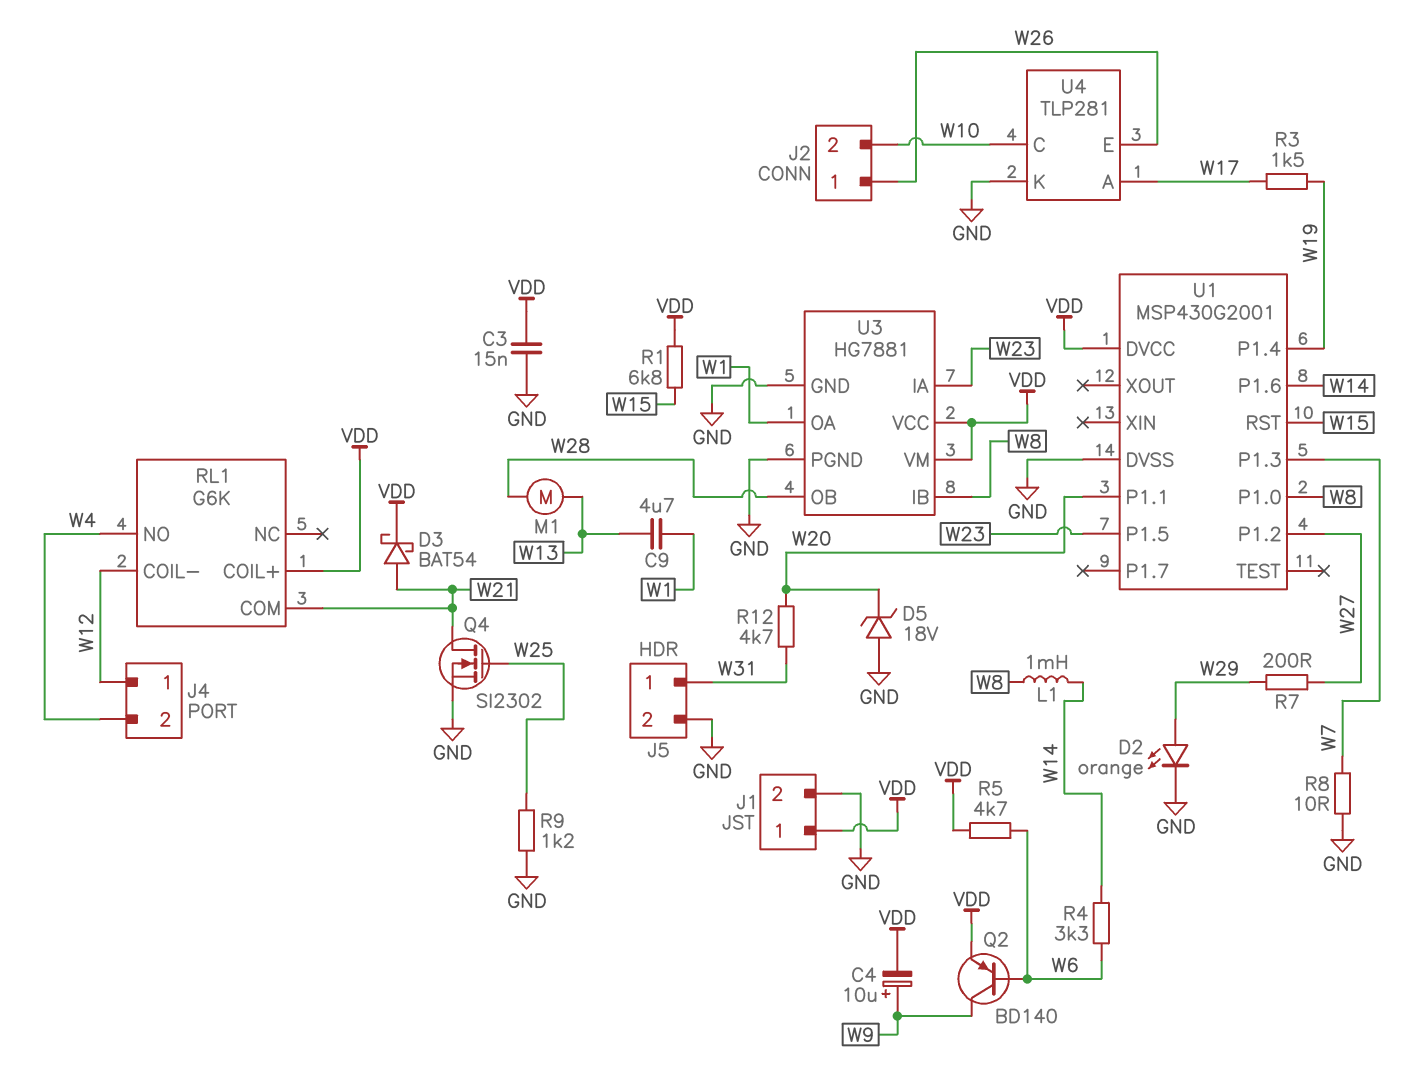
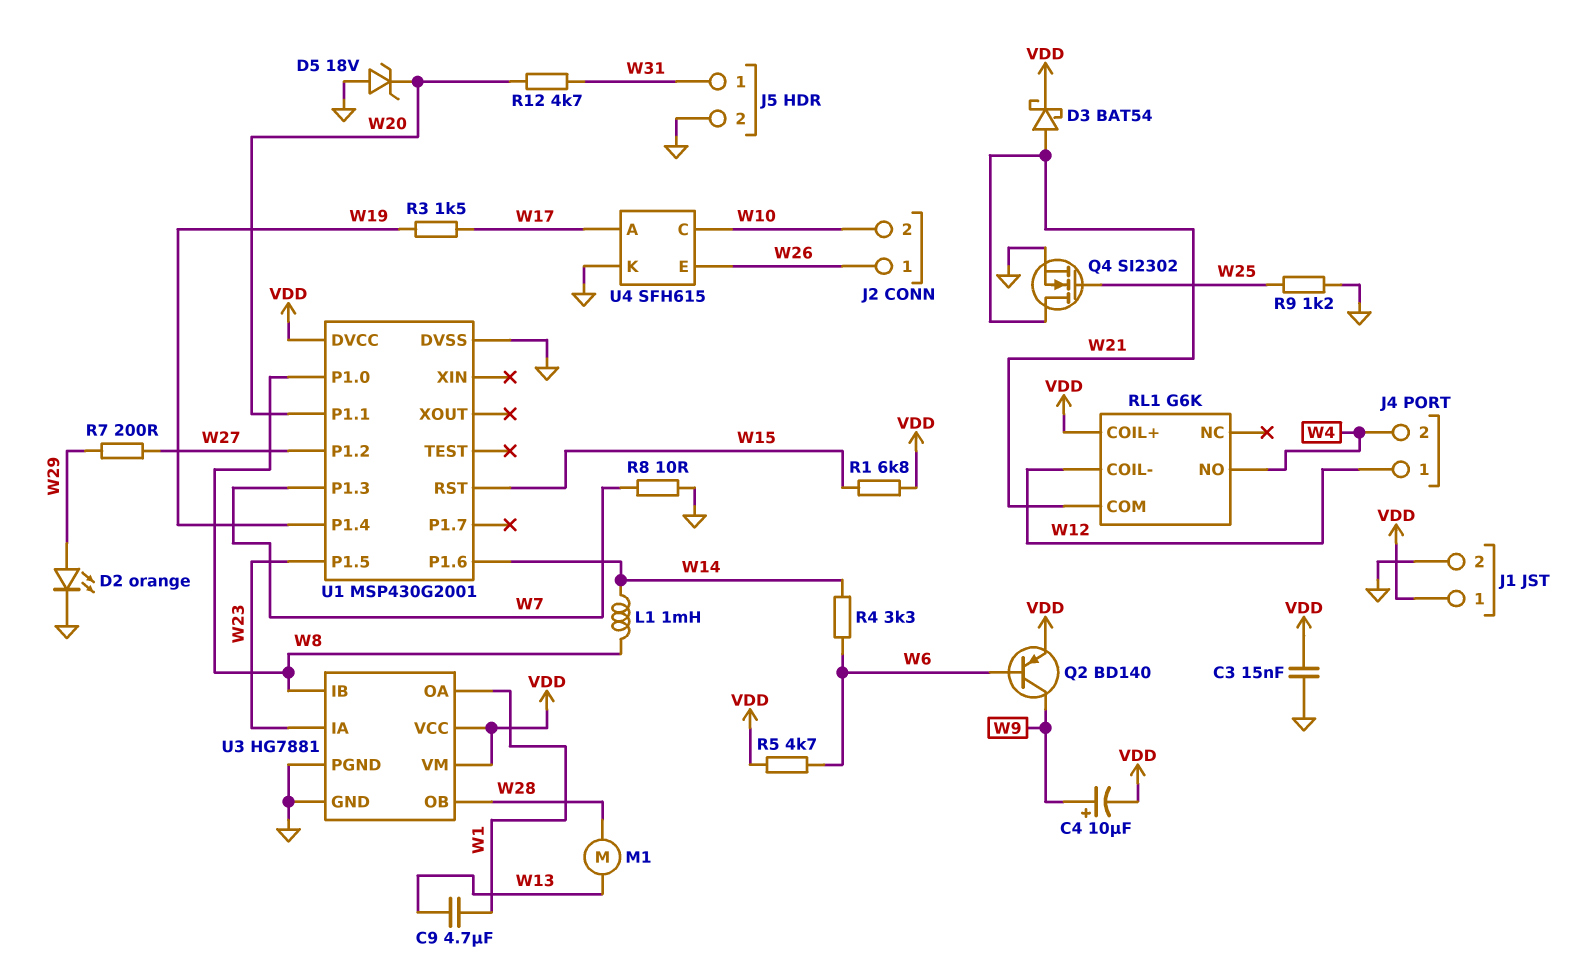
U4: TLP281 -> SFH615

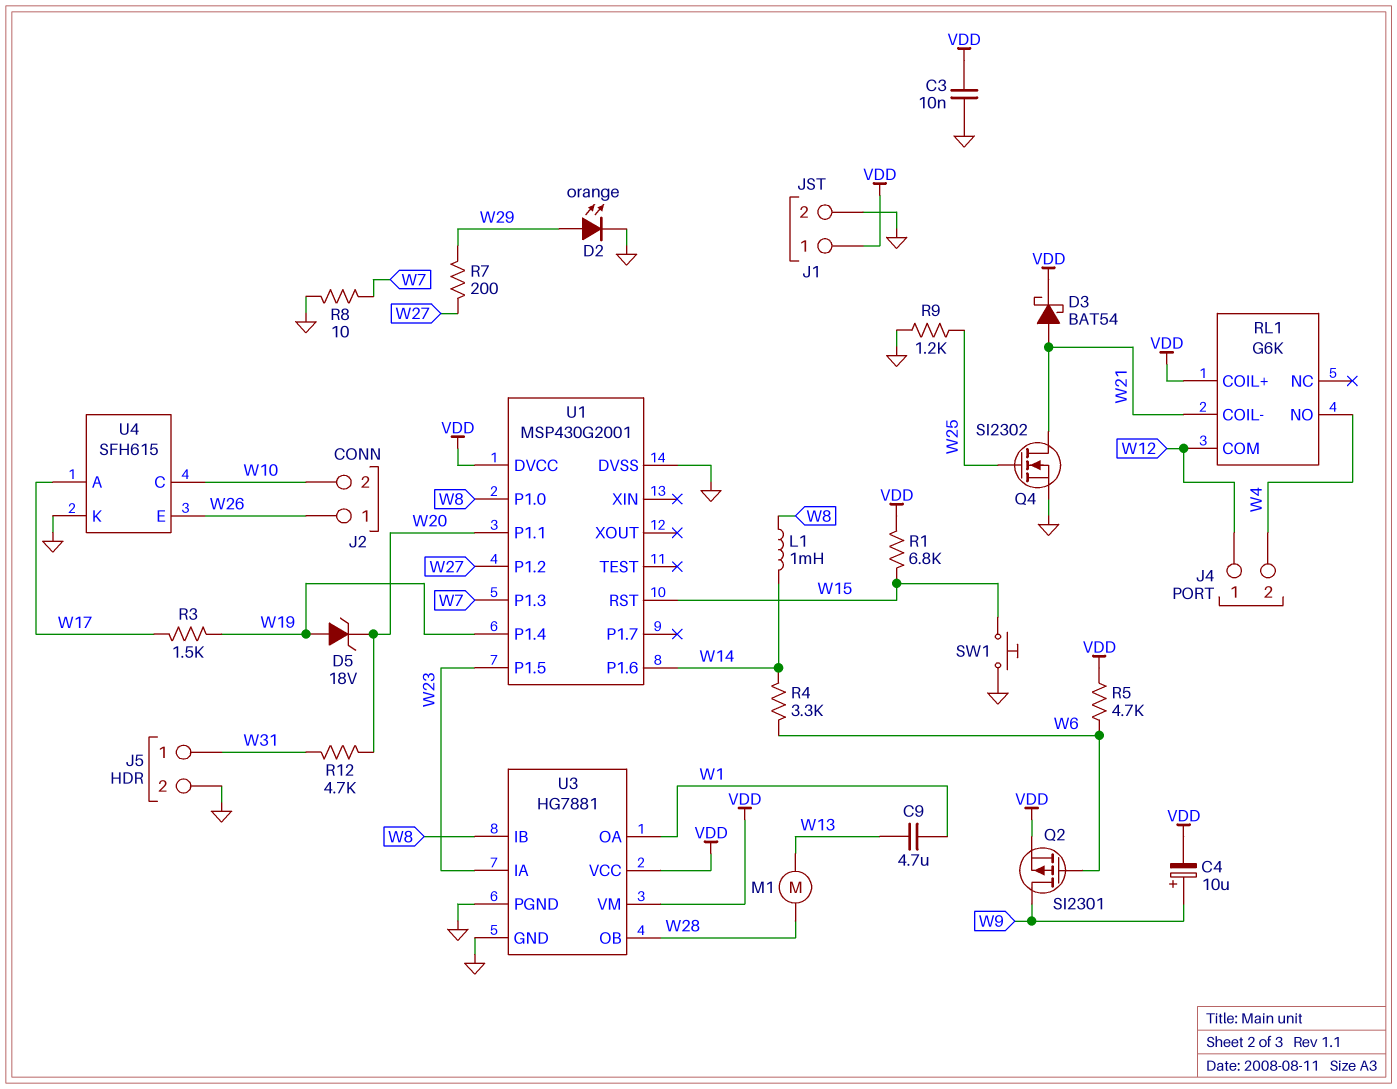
C3: 15nF (GND, VDD) -> 10nF (GND, VDD)
D5: zener 18V (A GND, K W20) -> zener 18V (A W19, K W20)
Q2: PNP BD140 (B W6, C W9, E VDD) -> PMOS SI2301 (G W6, D W9, S VDD)
RL1 pin COIL-: W12 -> W21
RL1 pin COM: W21 -> W12
SW1: none -> button (GND, W15)

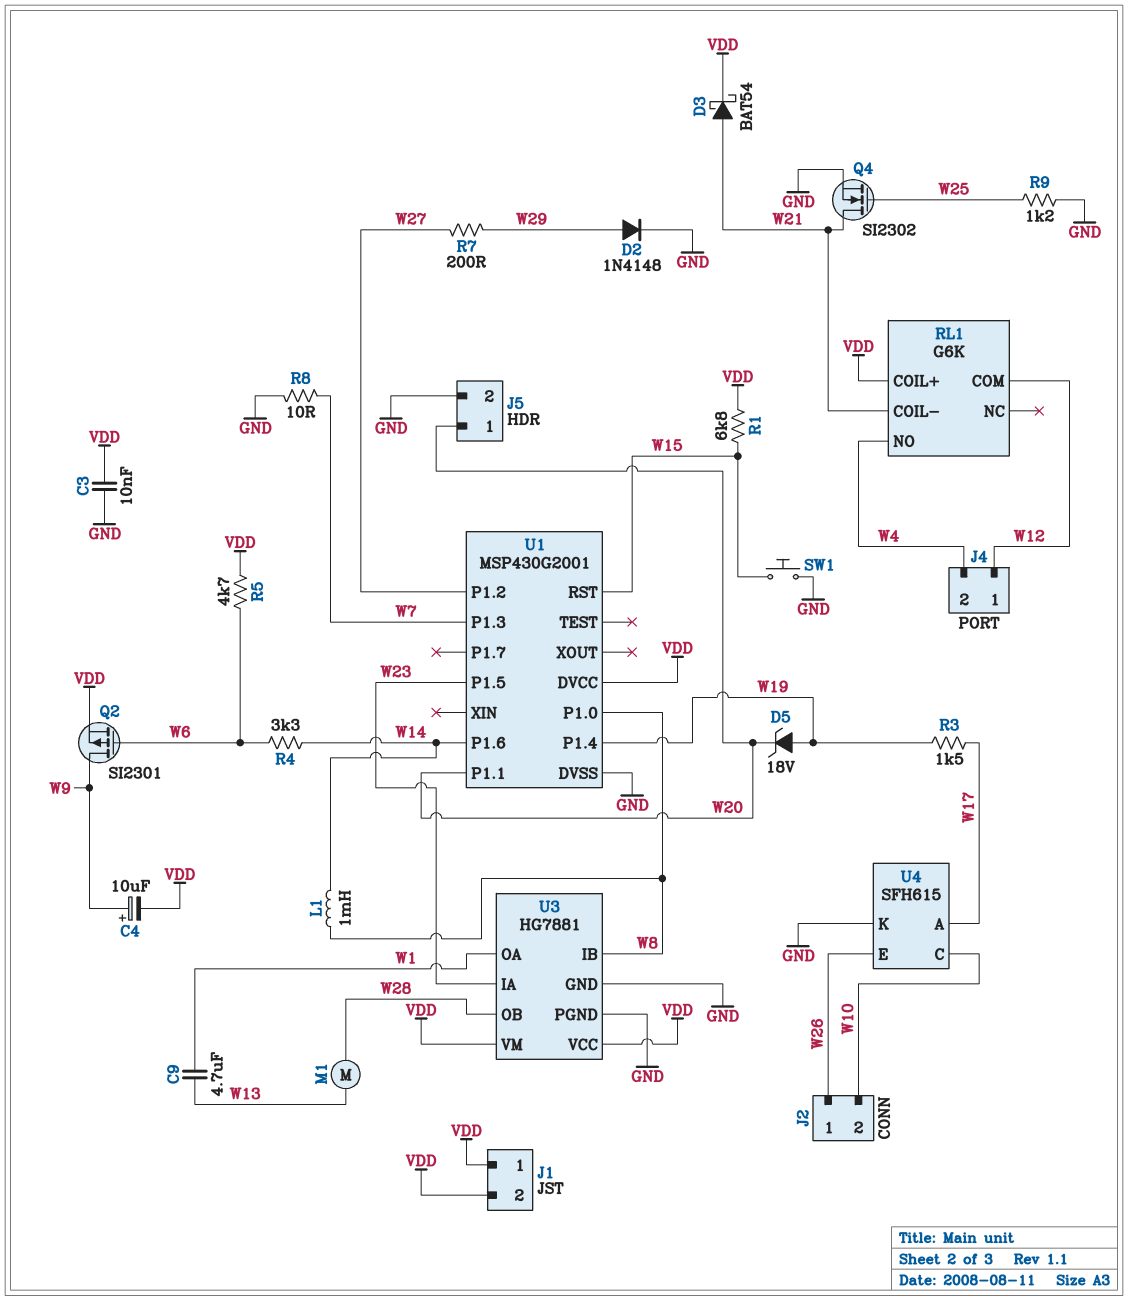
D2: LED orange (A W29, K GND) -> diode 1N4148 (A W29, K GND)
J1 pin 2: GND -> VDD
J5 pin 1: W31 -> W20
R12: 4.7k (W20, W31) -> none

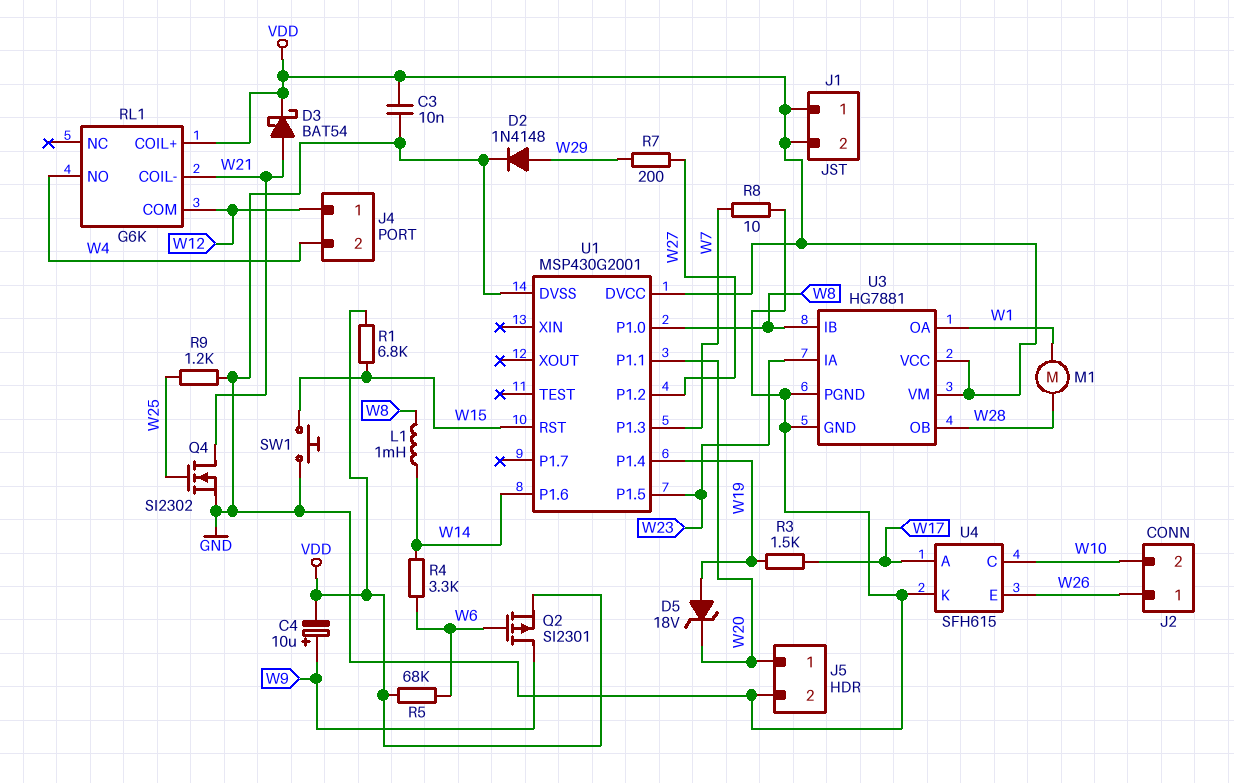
C9: 4.7uF (W1, W13) -> none
M1: motor (W13, W28) -> motor (W1, W28)
R5: 4.7k (VDD, W6) -> 68k (VDD, W6)

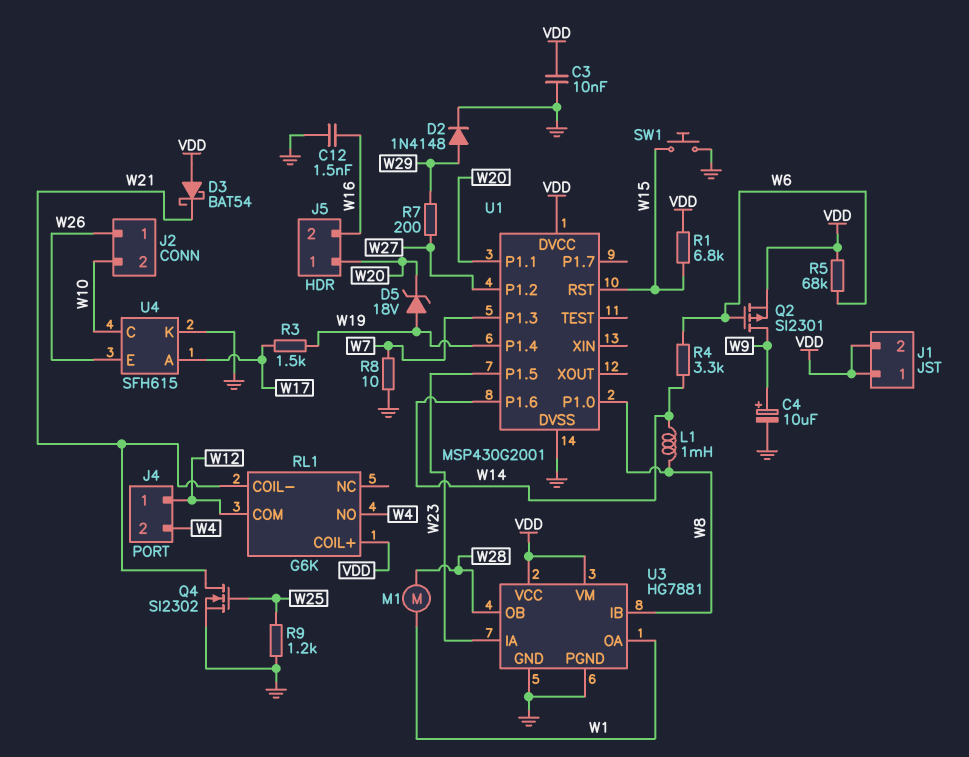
C4: 10uF (plus W9, minus VDD) -> 10uF (plus W9, minus GND)
C12: none -> 1.5nF (GND, W16)
D3: schottky BAT54 (A W21, K VDD) -> schottky BAT54 (A VDD, K W21)
J5 pin 2: GND -> W16

